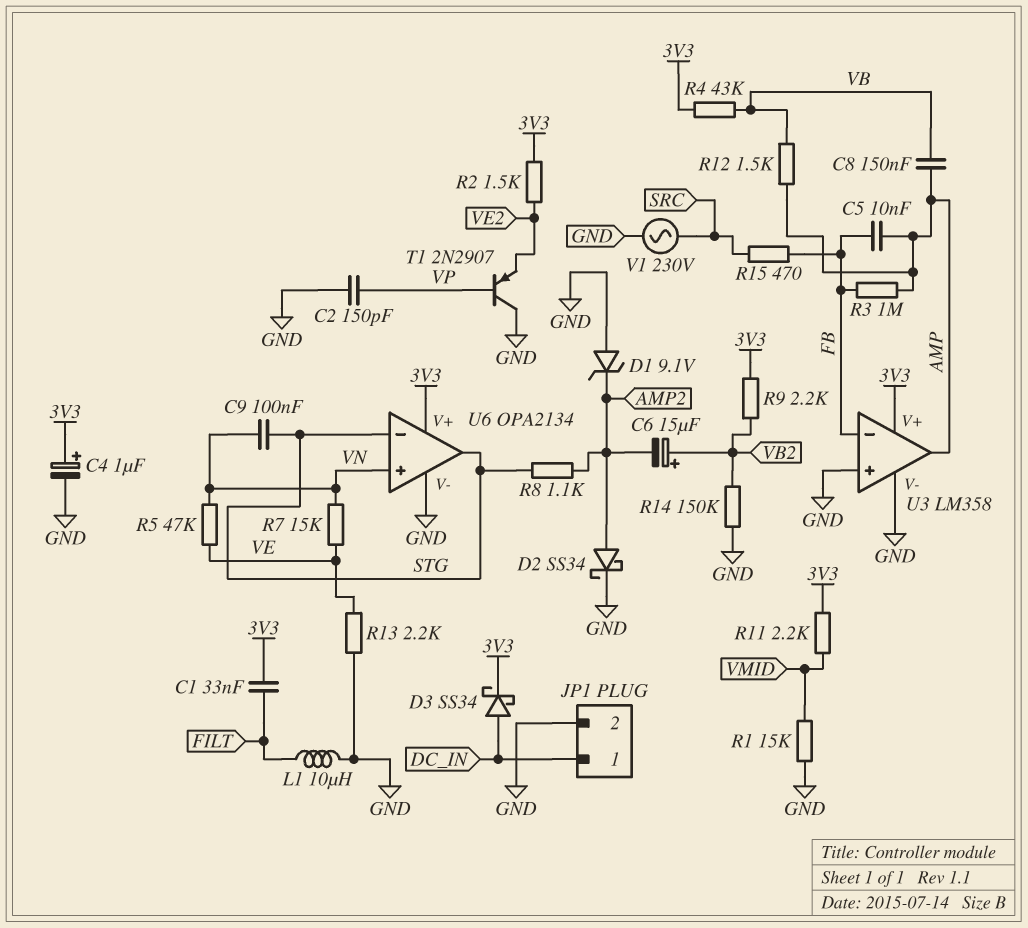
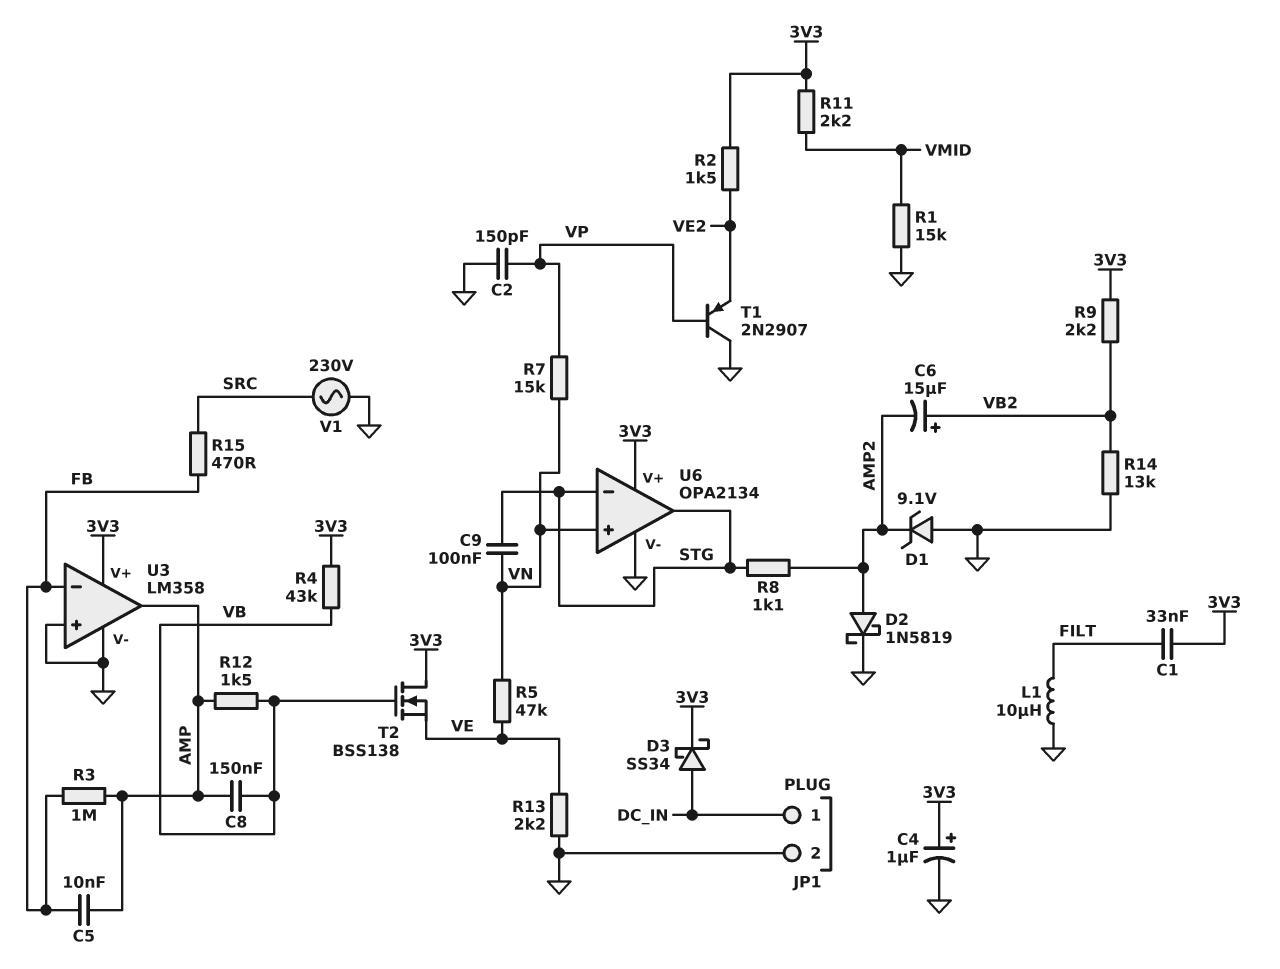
D2: schottky SS34 (A AMP2, K GND) -> schottky 1N5819 (A AMP2, K GND)
R7: 15k (VE, VN) -> 15k (VN, VP)
R14: 150k (GND, VB2) -> 13k (GND, VB2)
T2: none -> NMOS BSS138 (G VB, D 3V3, S VE)

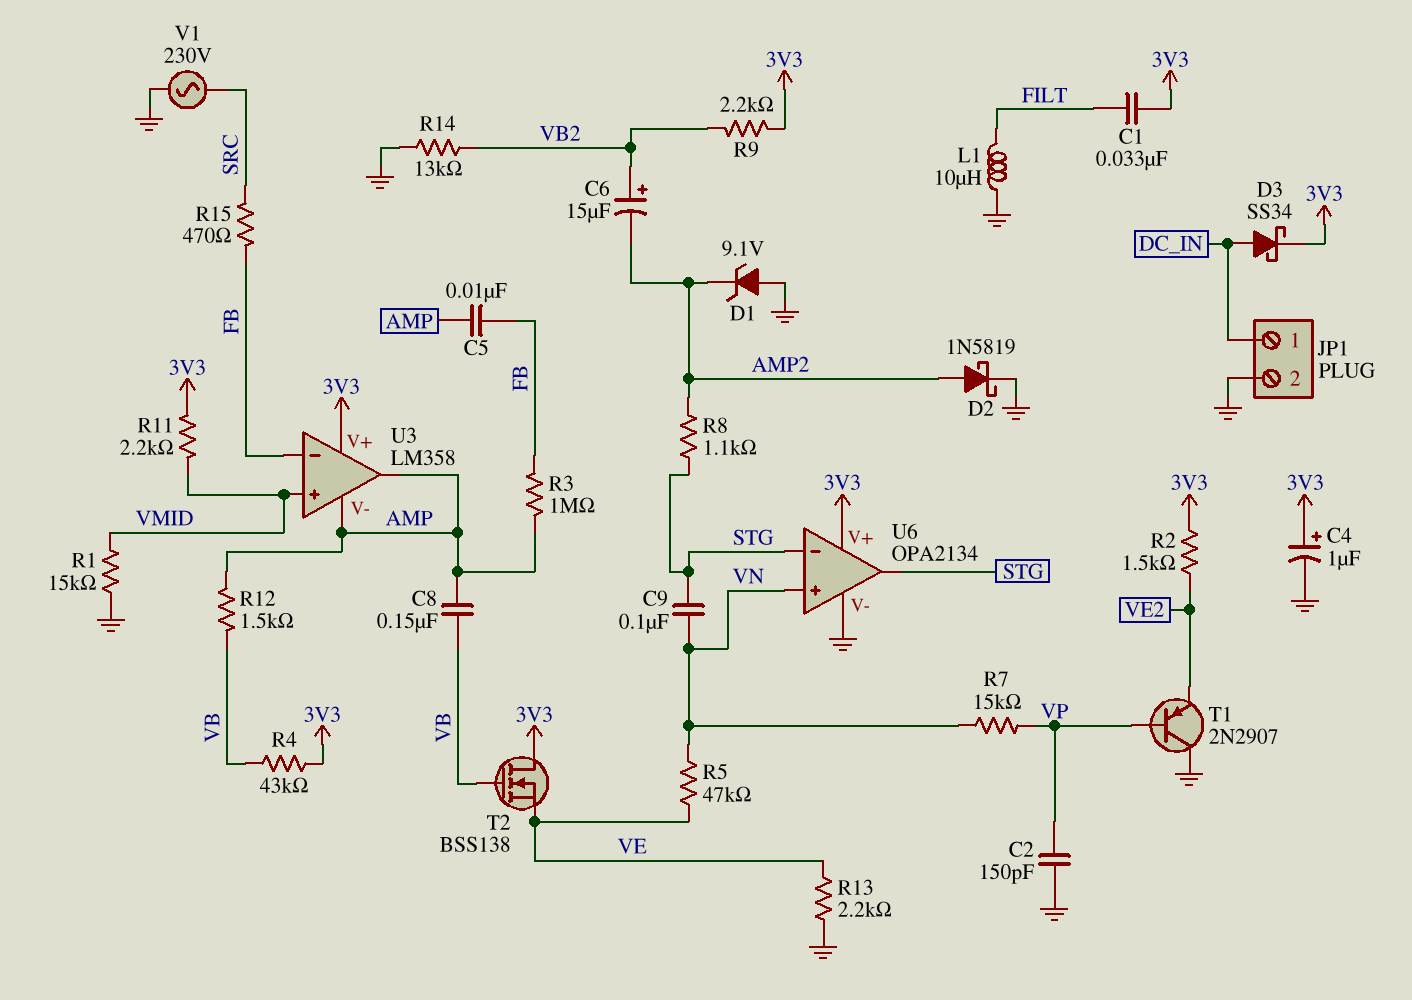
U3 pin V-: GND -> AMP
U3 pin in+: GND -> VMID

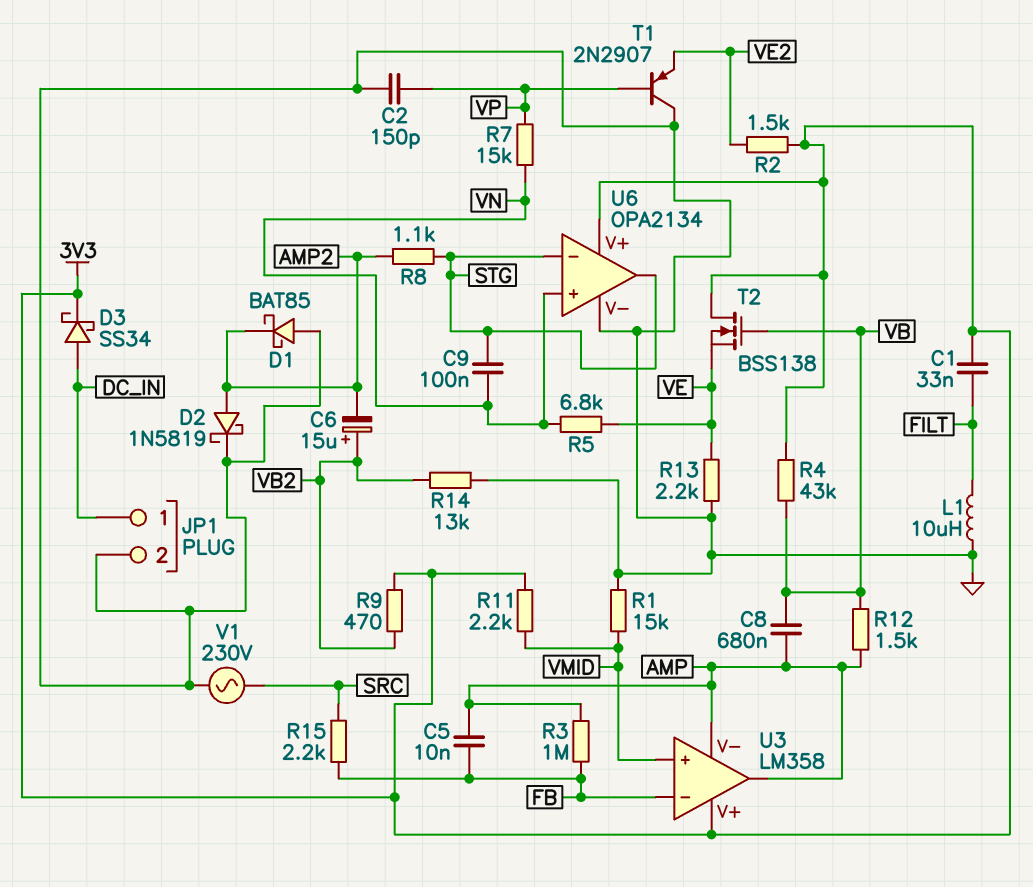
C4: 1uF (plus 3V3, minus GND) -> none
C8: 150nF (AMP, VB) -> 680nF (AMP, VB)
D1: zener 9.1V (A GND, K AMP2) -> schottky BAT85 (A GND, K AMP2)
R5: 47k (VE, VN) -> 6.8k (VE, VN)
R9: 2.2k (3V3, VB2) -> 470 (3V3, VB2)
R15: 470 (FB, SRC) -> 2.2k (FB, SRC)

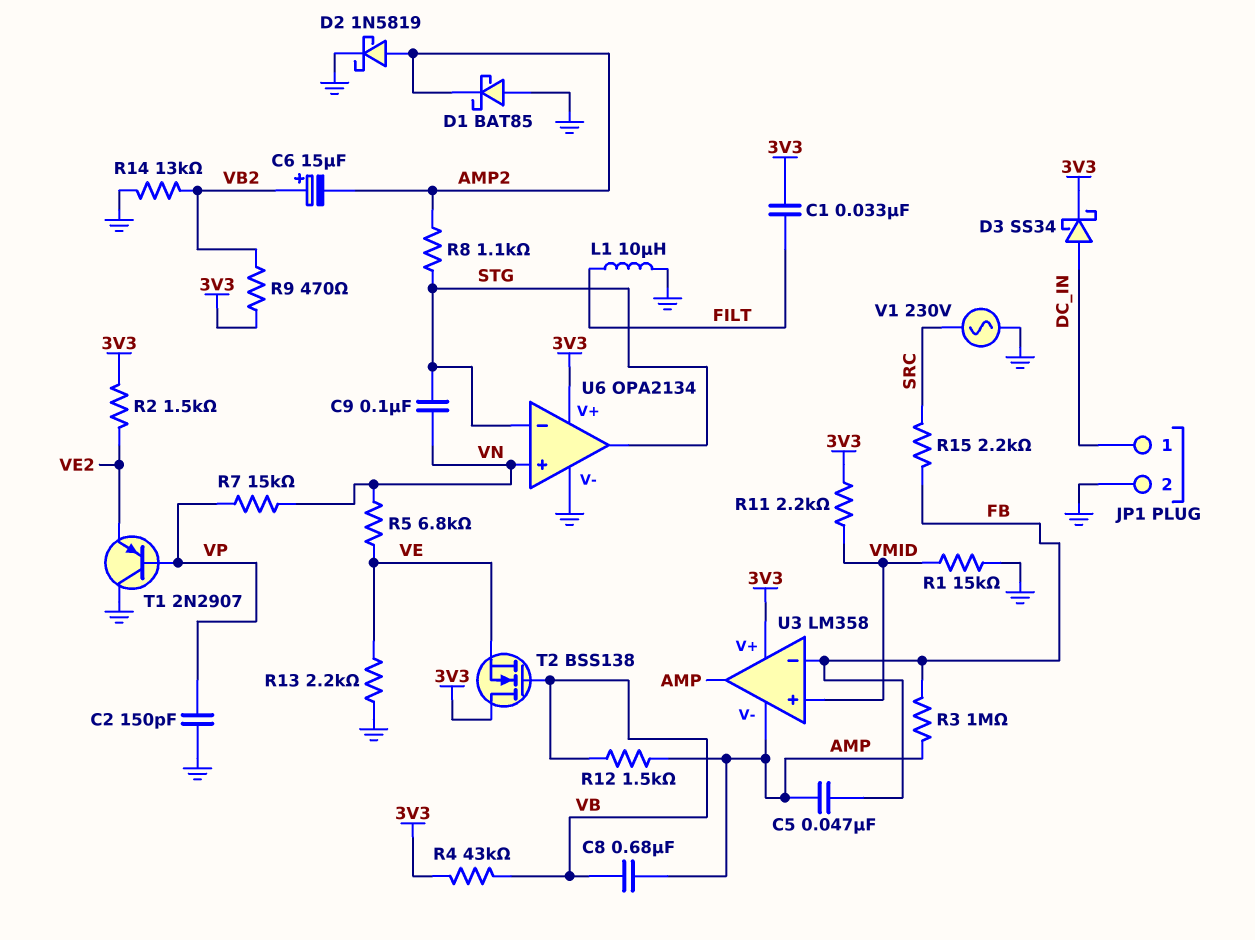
C5: 10nF (AMP, FB) -> 47nF (AMP, FB)

